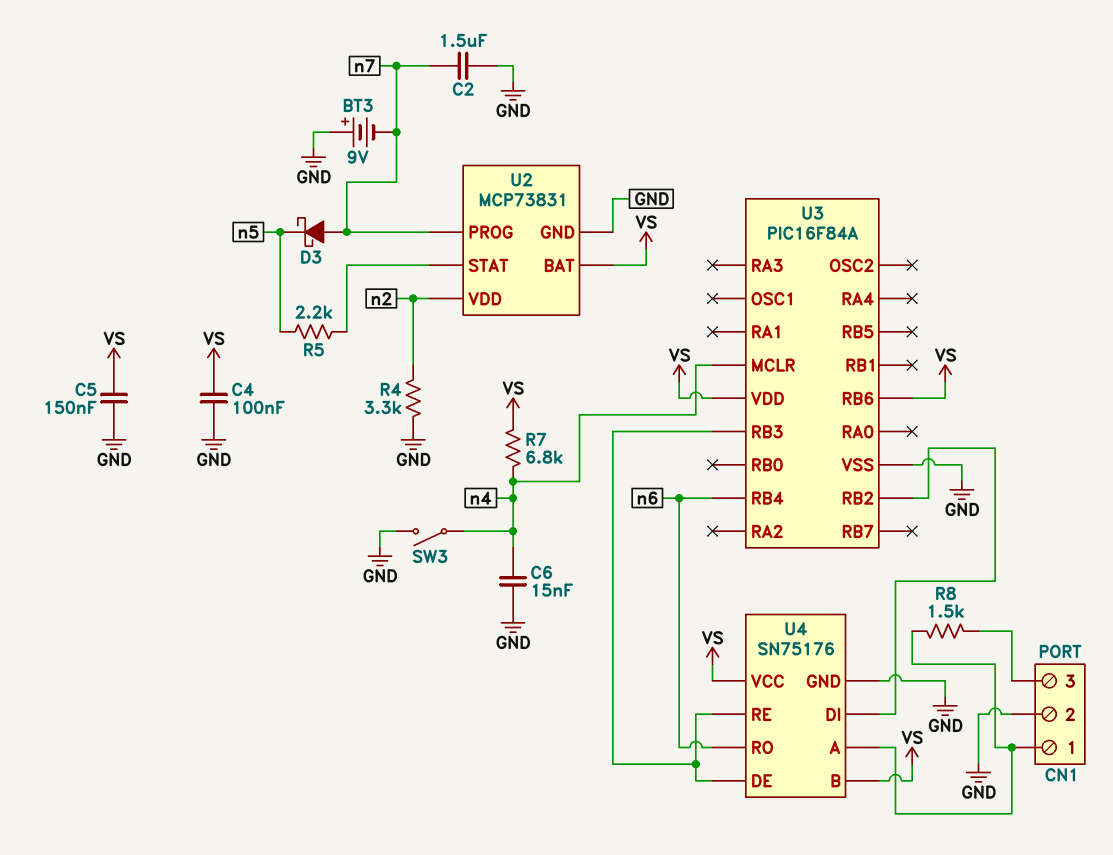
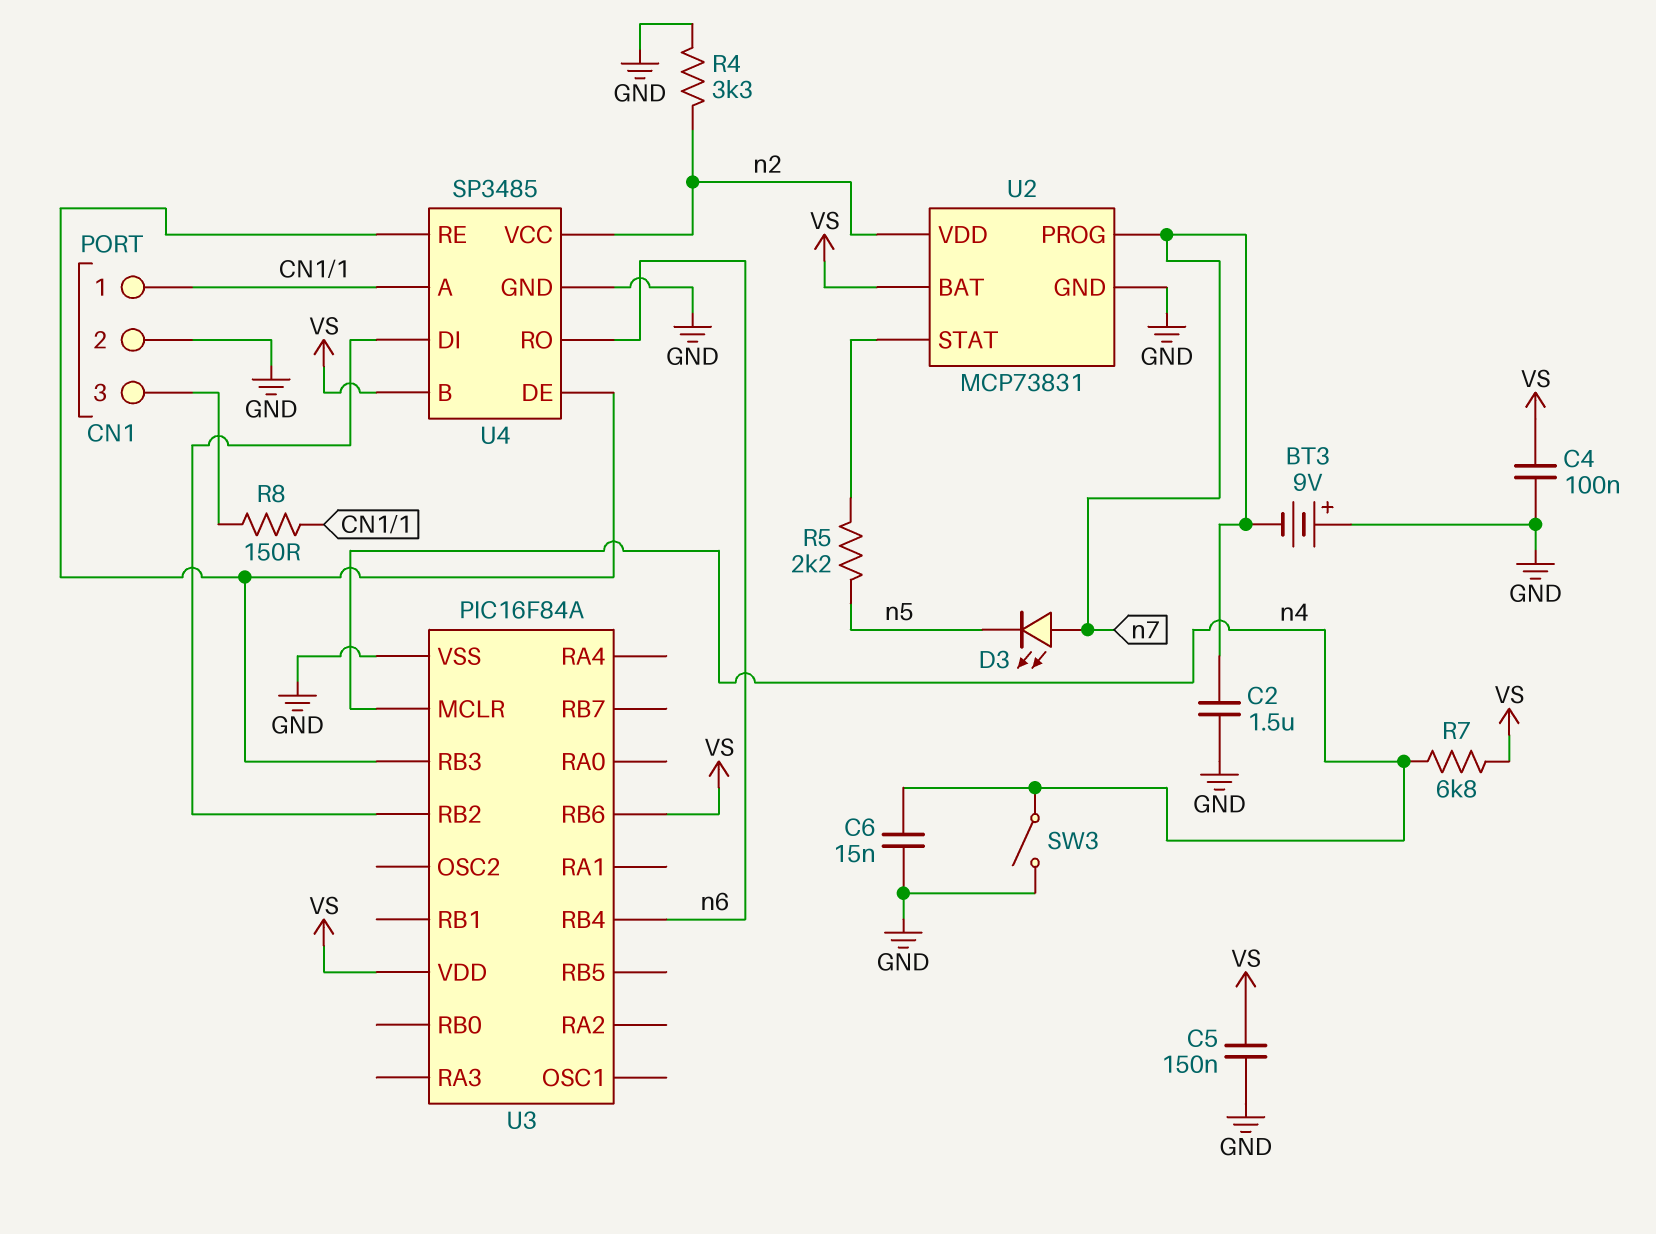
D3: schottky (A n7, K n5) -> LED (A n7, K n5)
R8: 1.5k (CN1/1, CN1/3) -> 150 (CN1/1, CN1/3)
U4: SN75176 -> SP3485
U4 pin VCC: VS -> n2

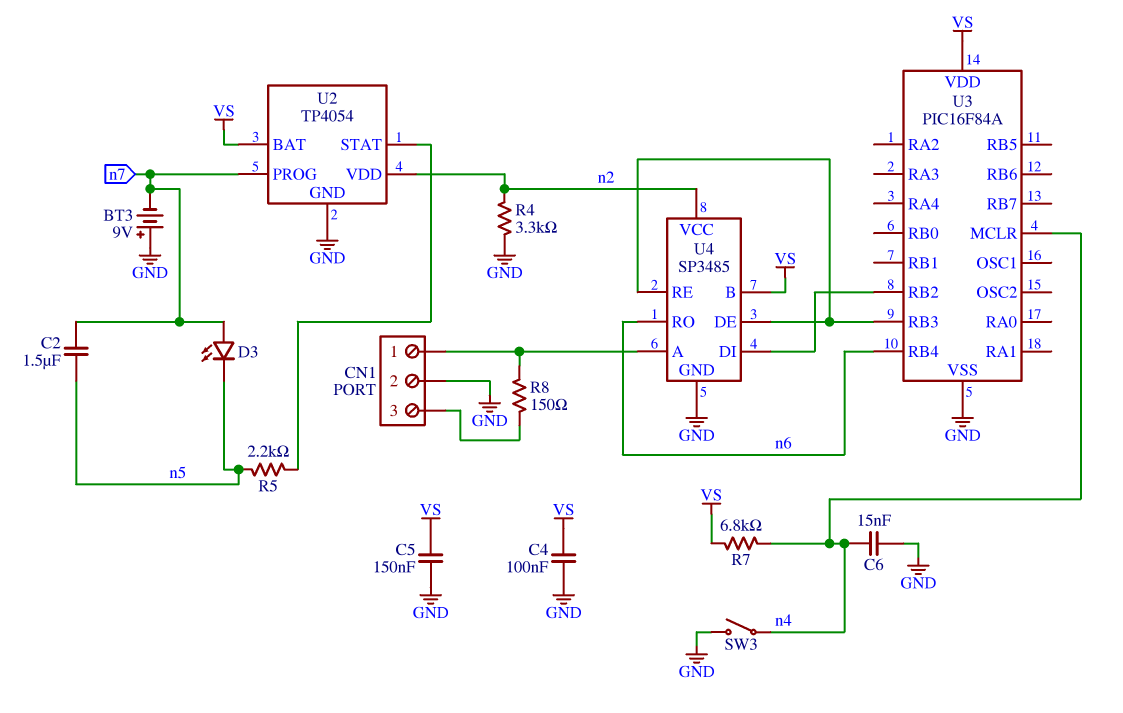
C2: 1.5uF (GND, n7) -> 1.5uF (n5, n7)
U2: MCP73831 -> TP4054
U3 pin RB6: VS -> none

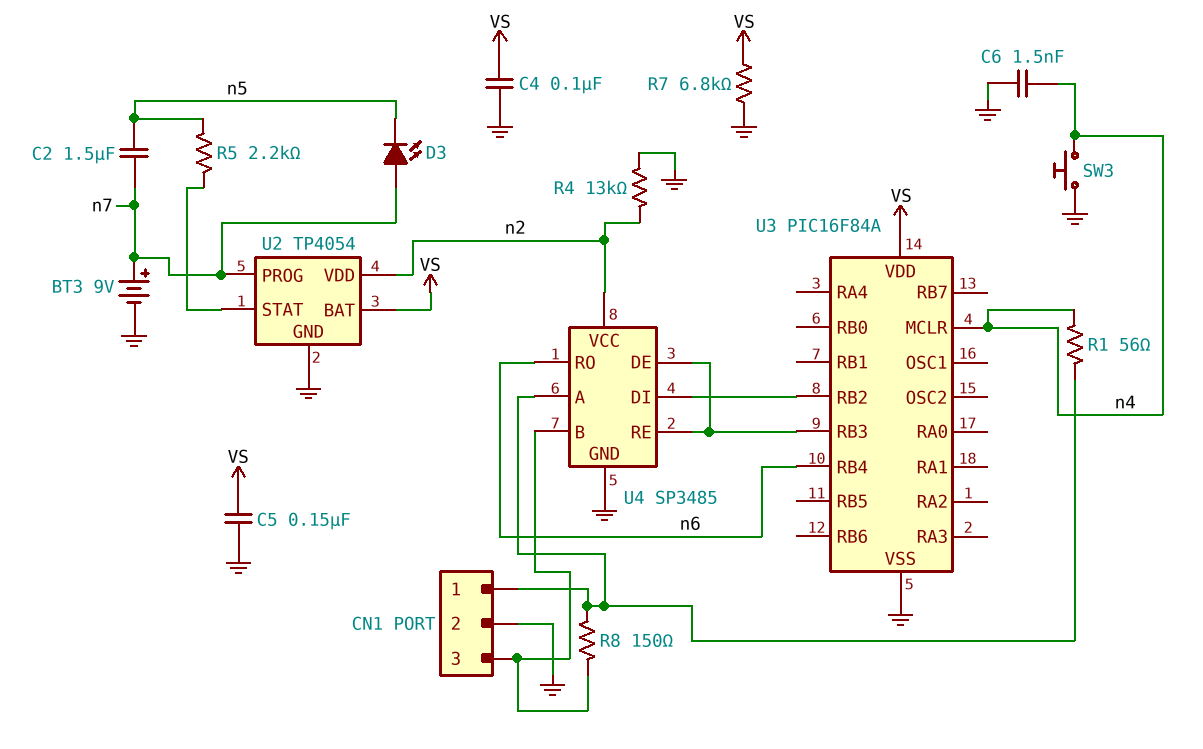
BT3: 9V (plus GND, minus n7) -> 9V (plus n7, minus GND)
C6: 15nF (GND, n4) -> 1.5nF (GND, n4)
R1: none -> 56 (CN1/1, n4)
R4: 3.3k (GND, n2) -> 13k (GND, n2)
R7: 6.8k (VS, n4) -> 6.8k (GND, VS)
SW3: switch (GND, n4) -> button (GND, n4)
U4 pin B: VS -> CN1/3

